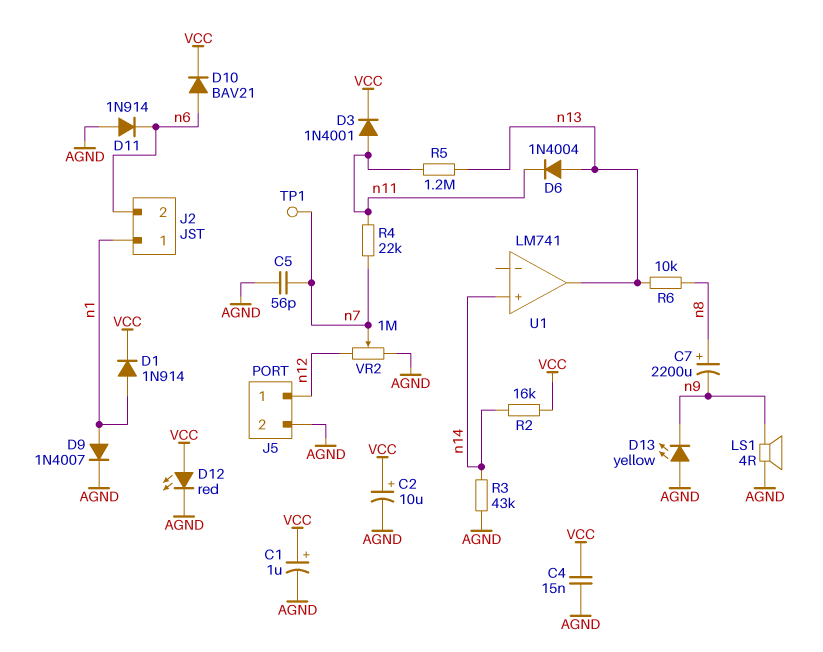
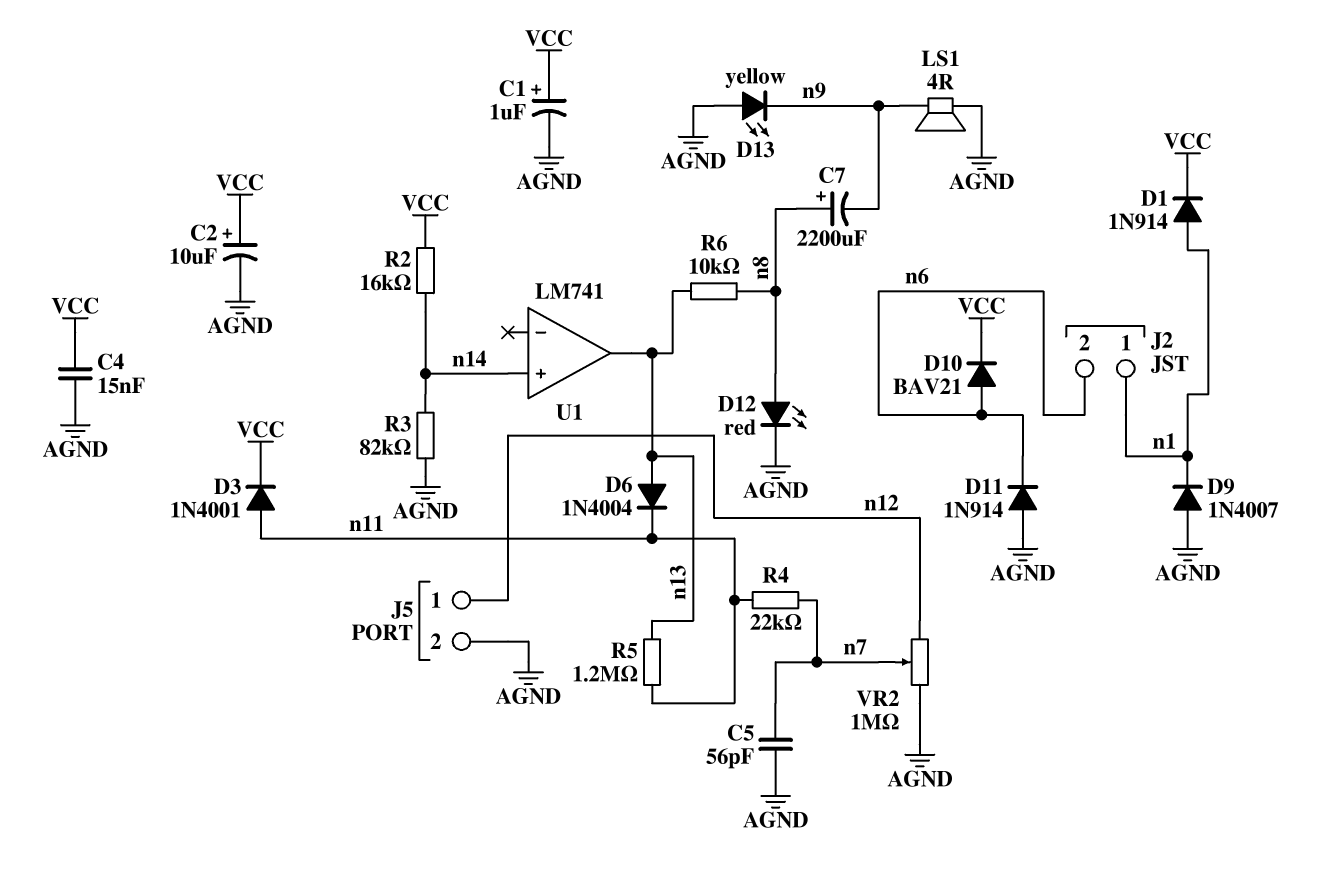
D9: diode 1N4007 (A n1, K AGND) -> diode 1N4007 (A AGND, K n1)
D12: LED red (A VCC, K AGND) -> LED red (A n8, K AGND)
R3: 43k (AGND, n14) -> 82k (AGND, n14)
TP1: test point (n7) -> none

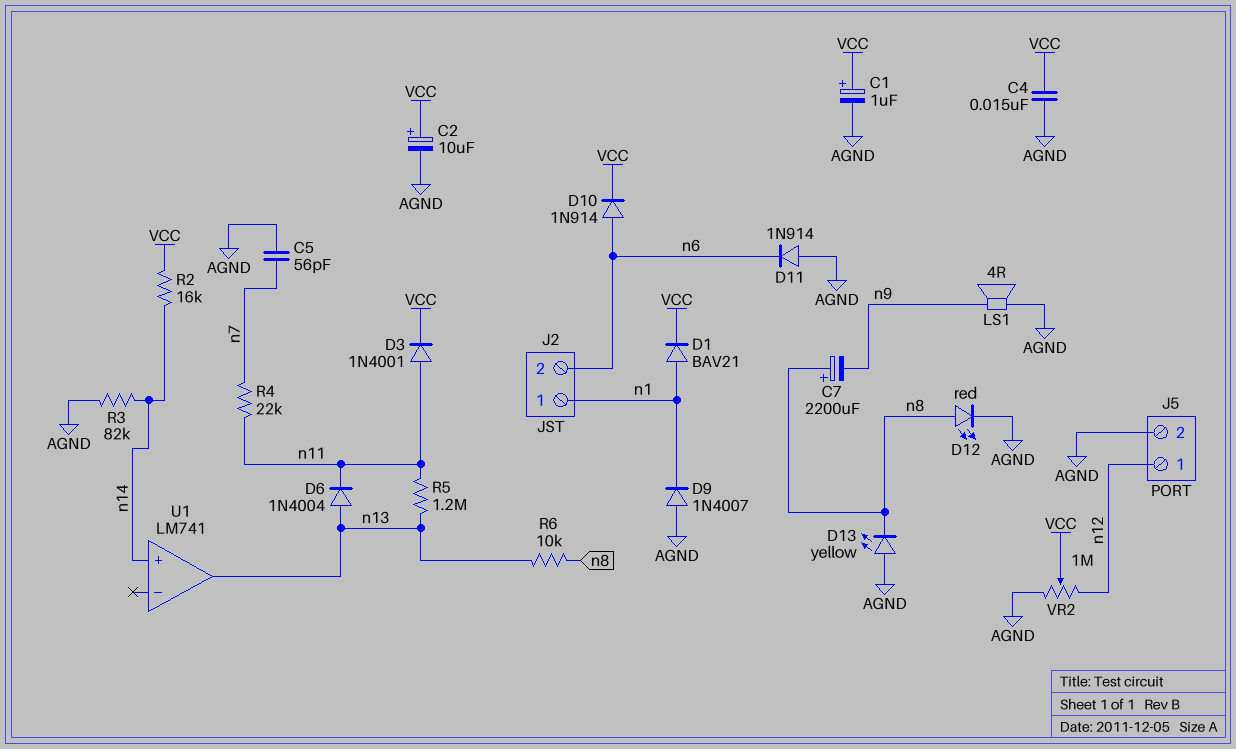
D1: diode 1N914 (A n1, K VCC) -> diode BAV21 (A n1, K VCC)
D10: diode BAV21 (A n6, K VCC) -> diode 1N914 (A n6, K VCC)
D13: LED yellow (A AGND, K n9) -> LED yellow (A AGND, K n8)
VR2: 1M (AGND, n12, wiper n7) -> 1M (AGND, n12, wiper VCC)

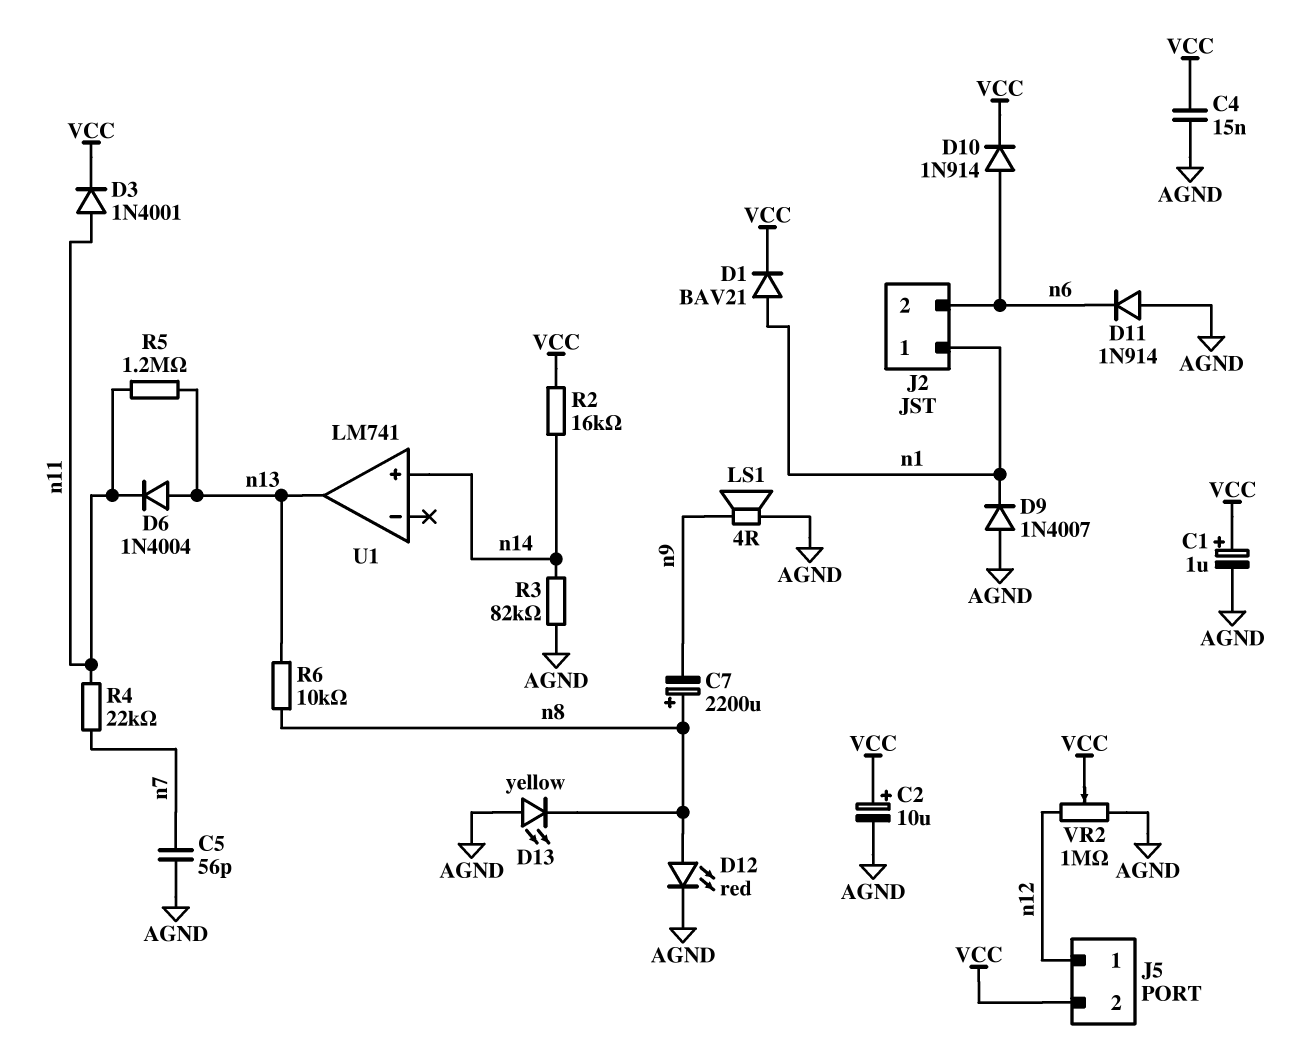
J5 pin 2: AGND -> VCC

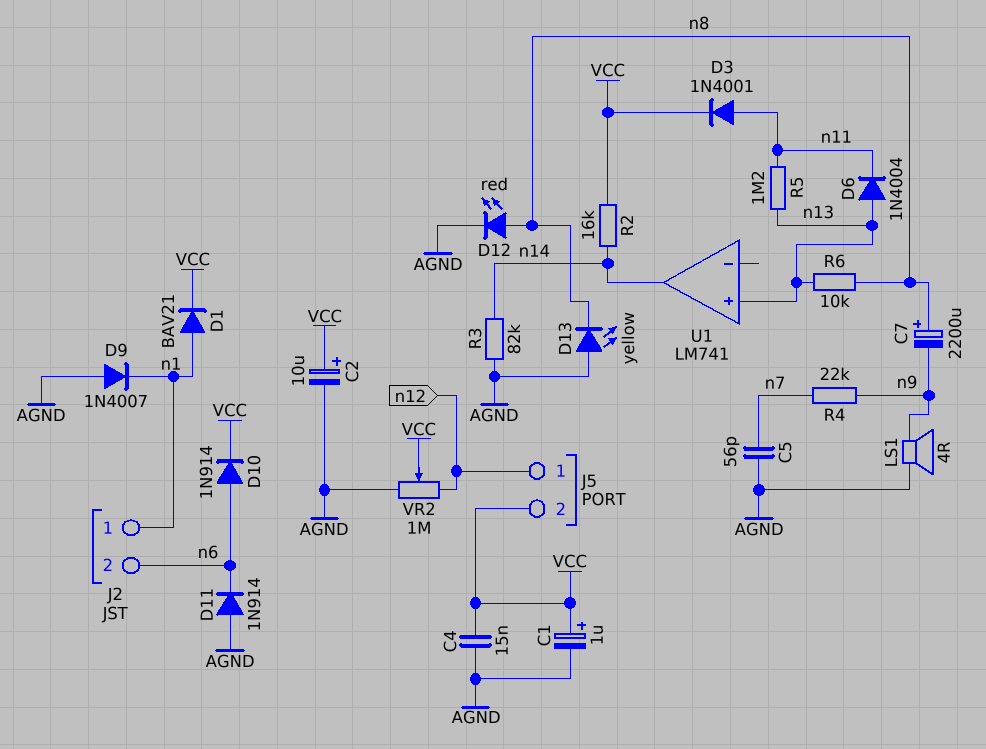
R4: 22k (n7, n11) -> 22k (n7, n9)
U1 pin in+: n14 -> n13
U1 pin out: n13 -> n14

